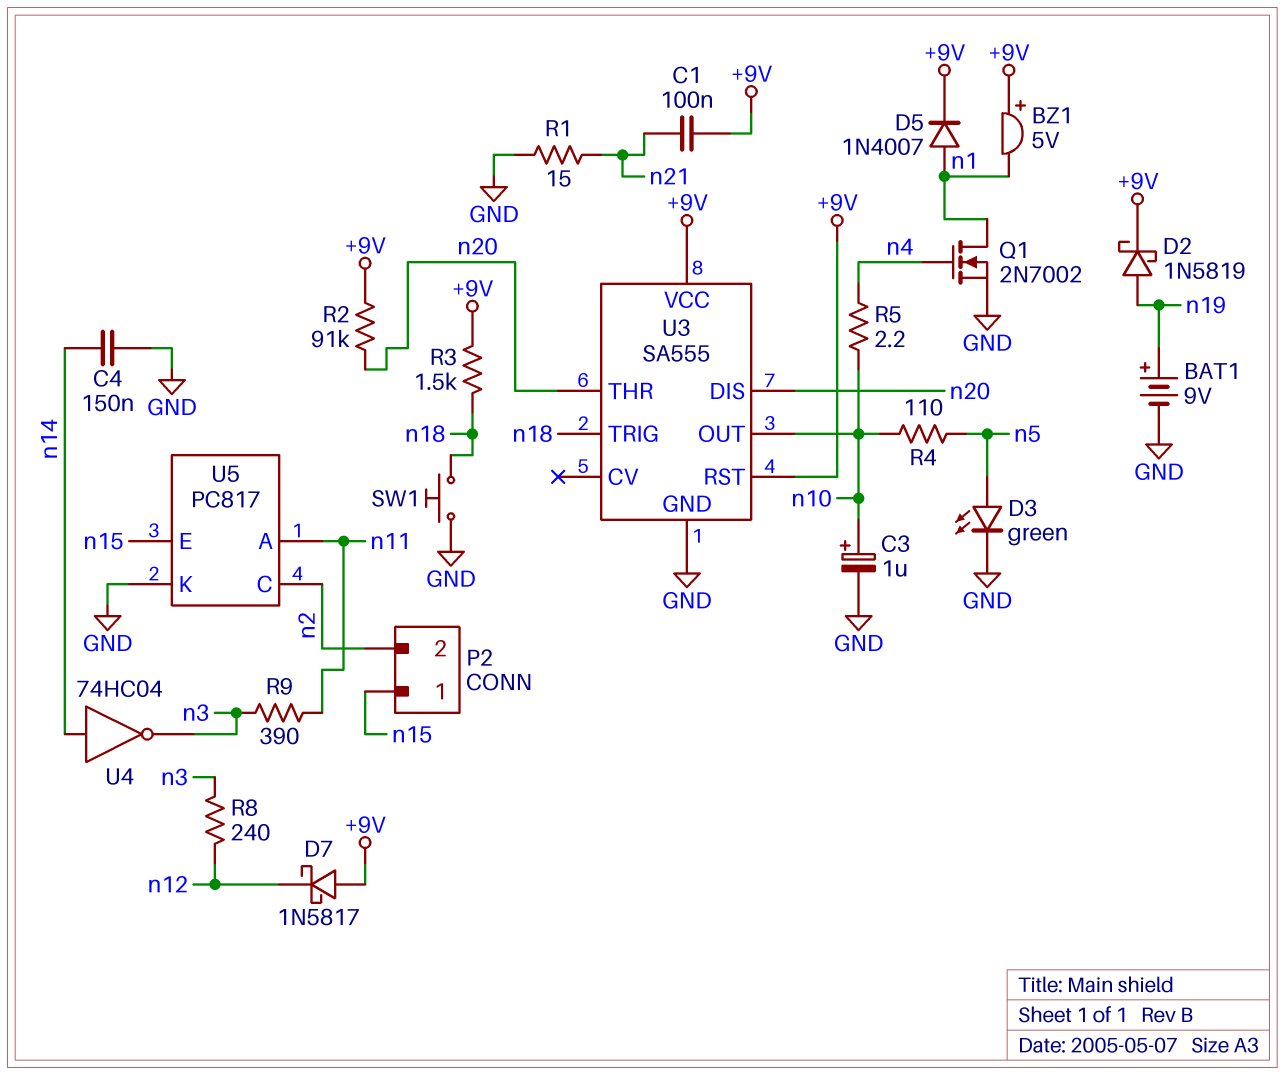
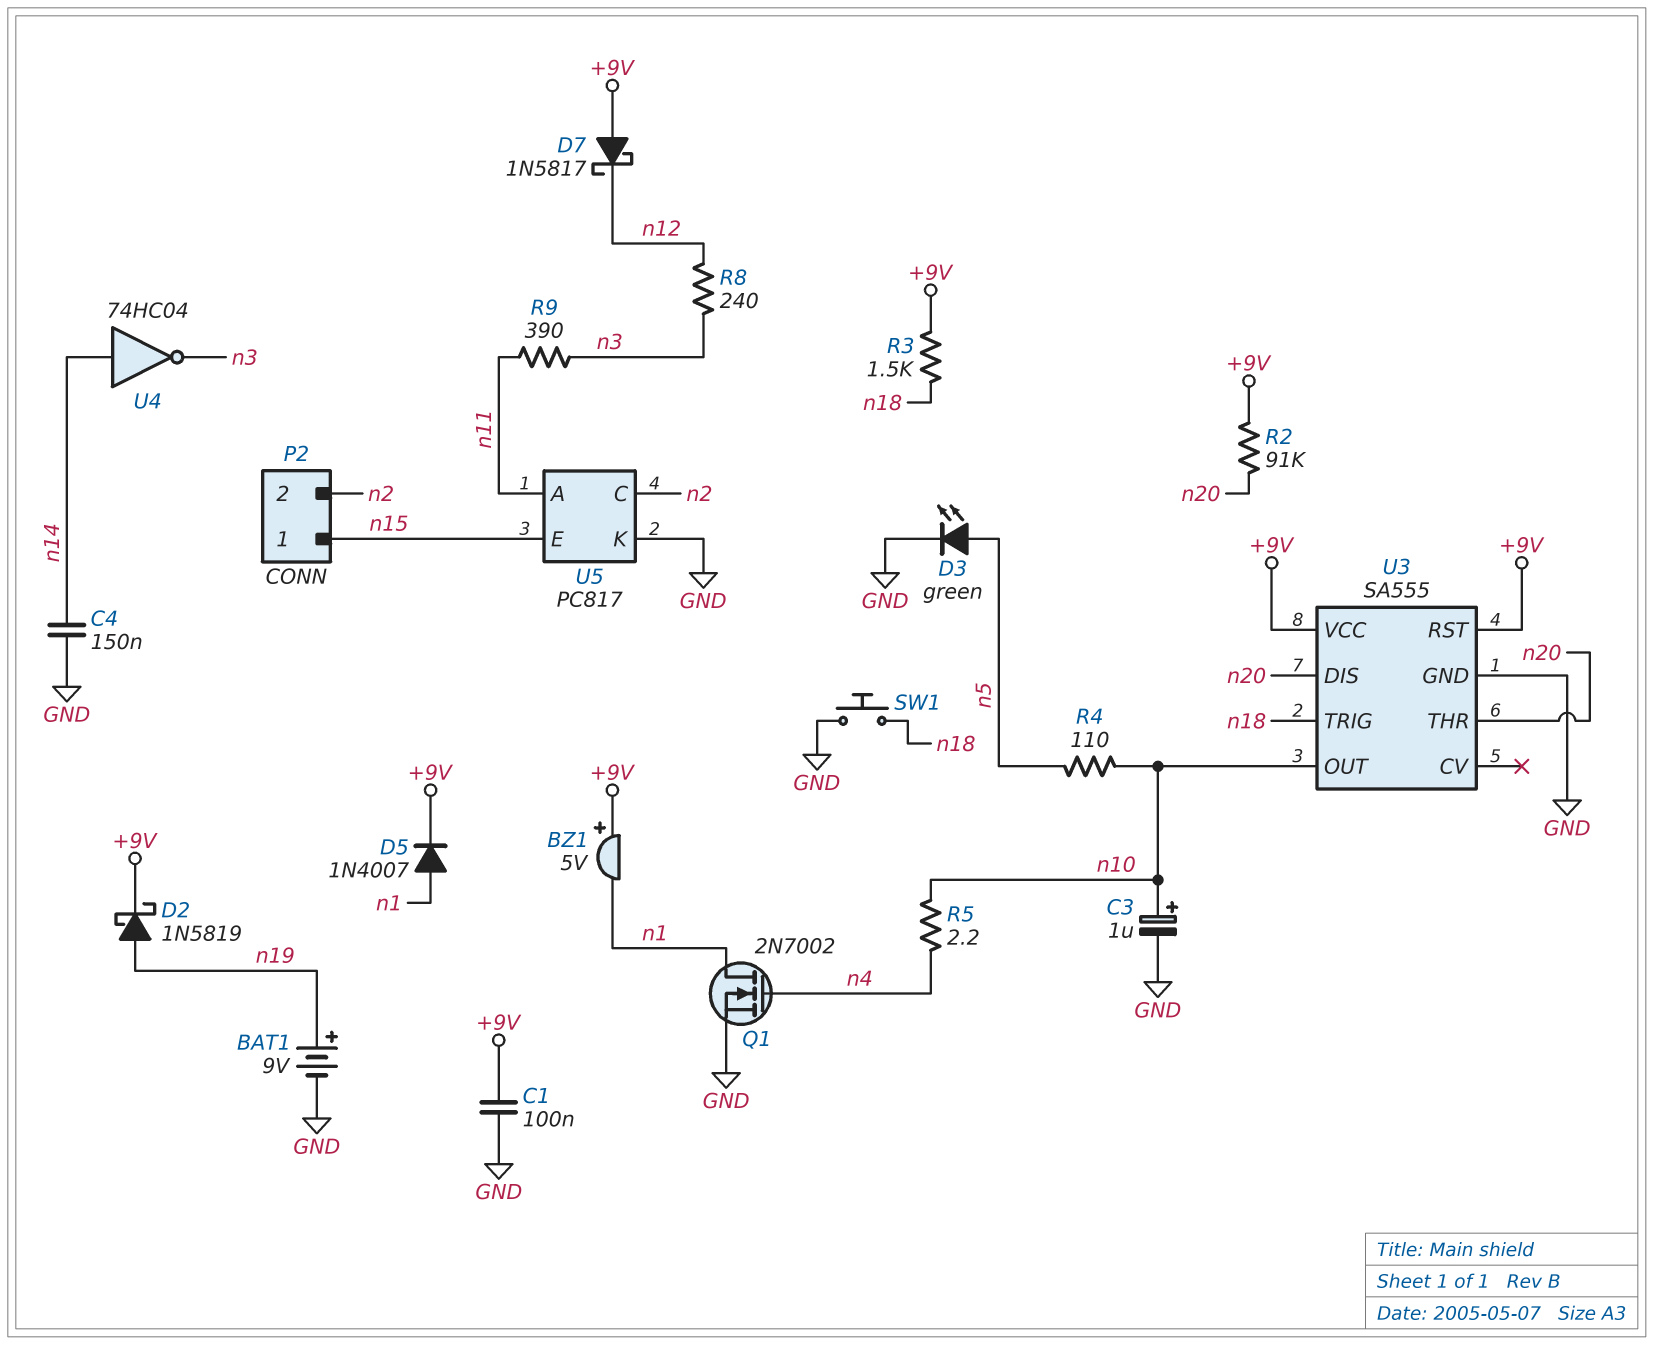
C1: 100nF (+9V, n21) -> 100nF (+9V, GND)
R1: 15 (GND, n21) -> none

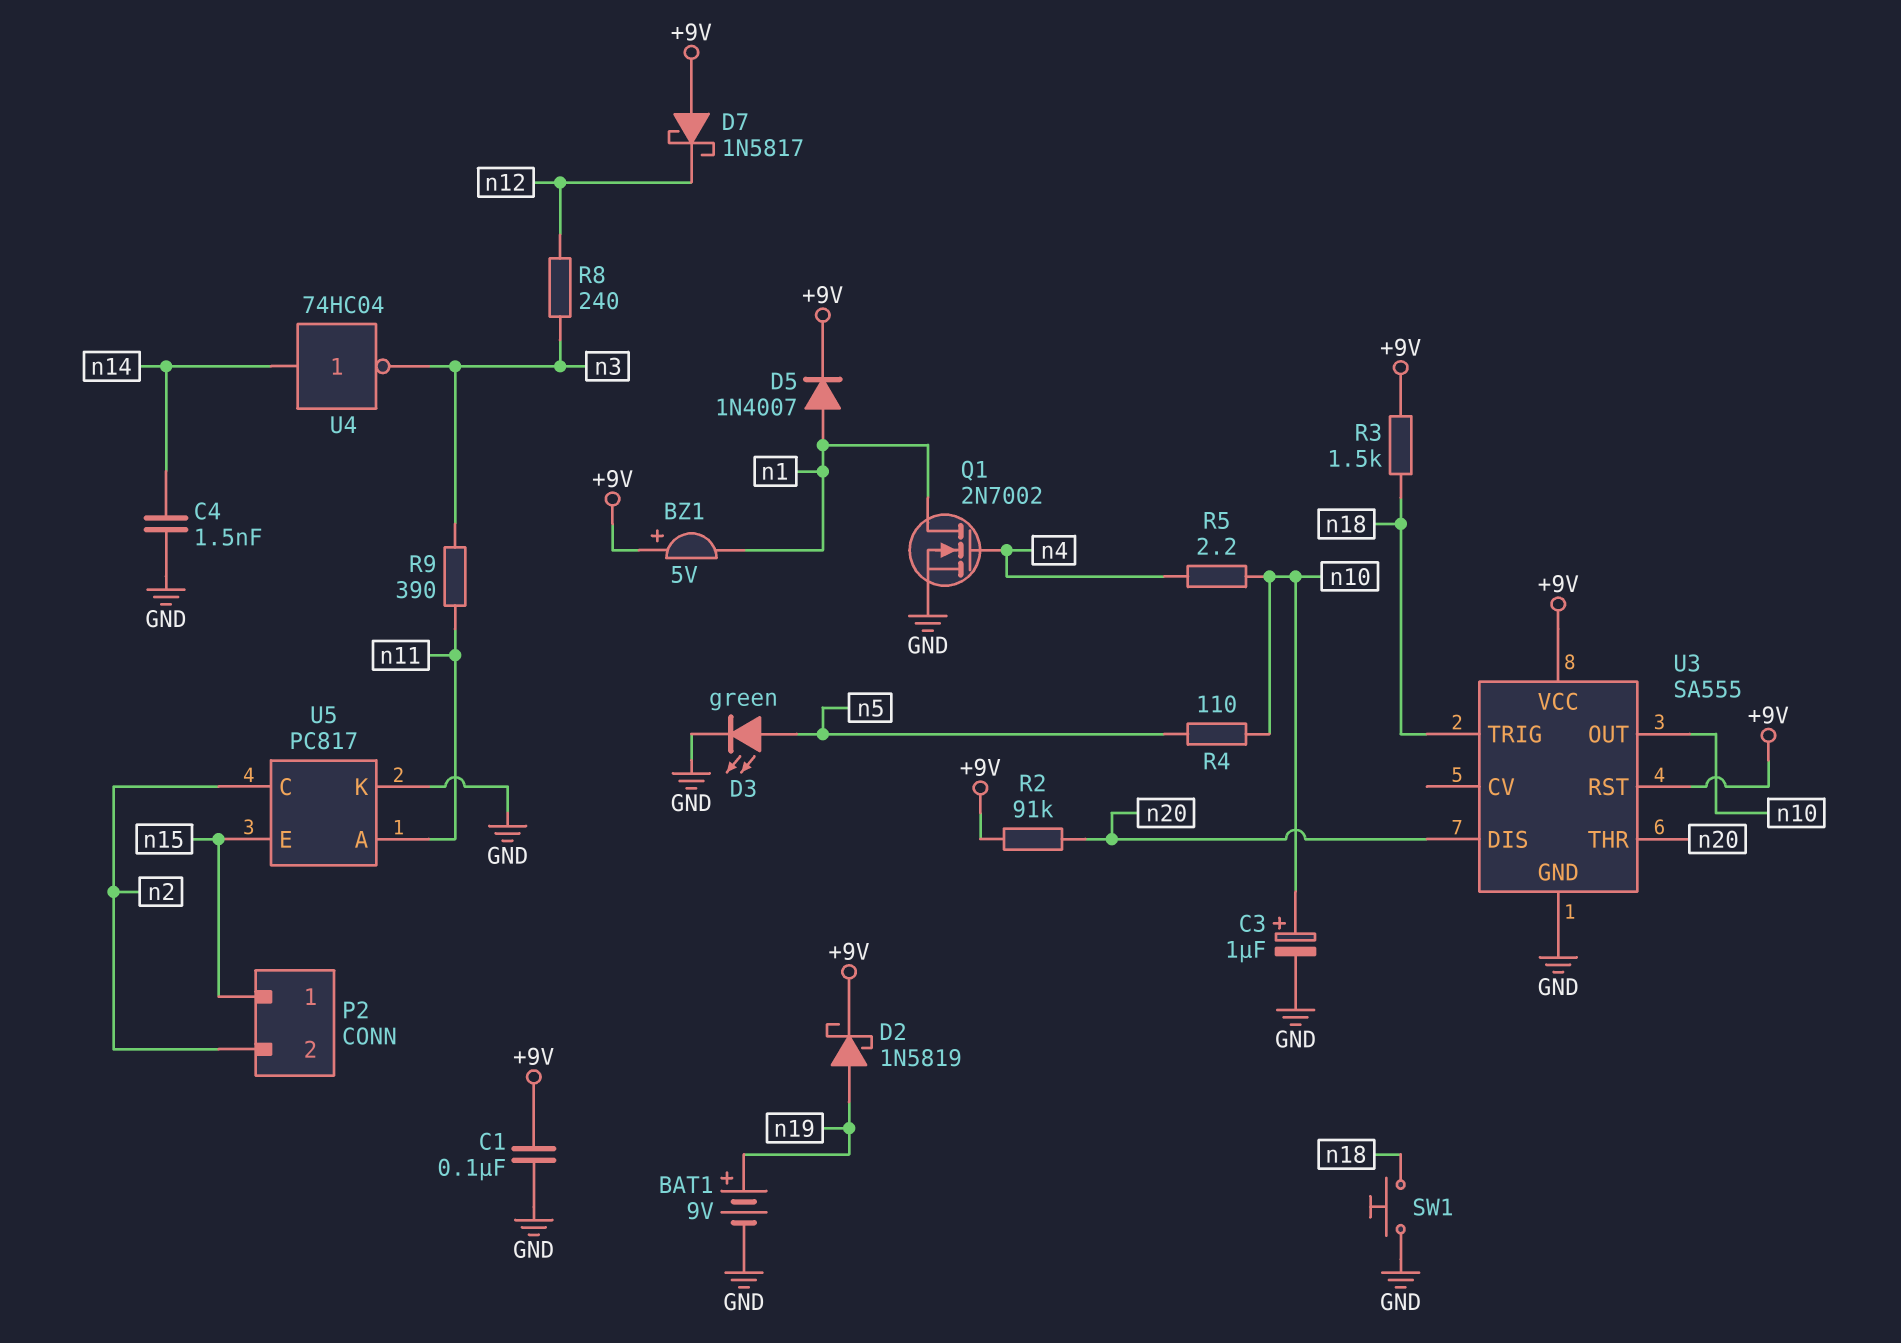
C4: 150nF (GND, n14) -> 1.5nF (GND, n14)

